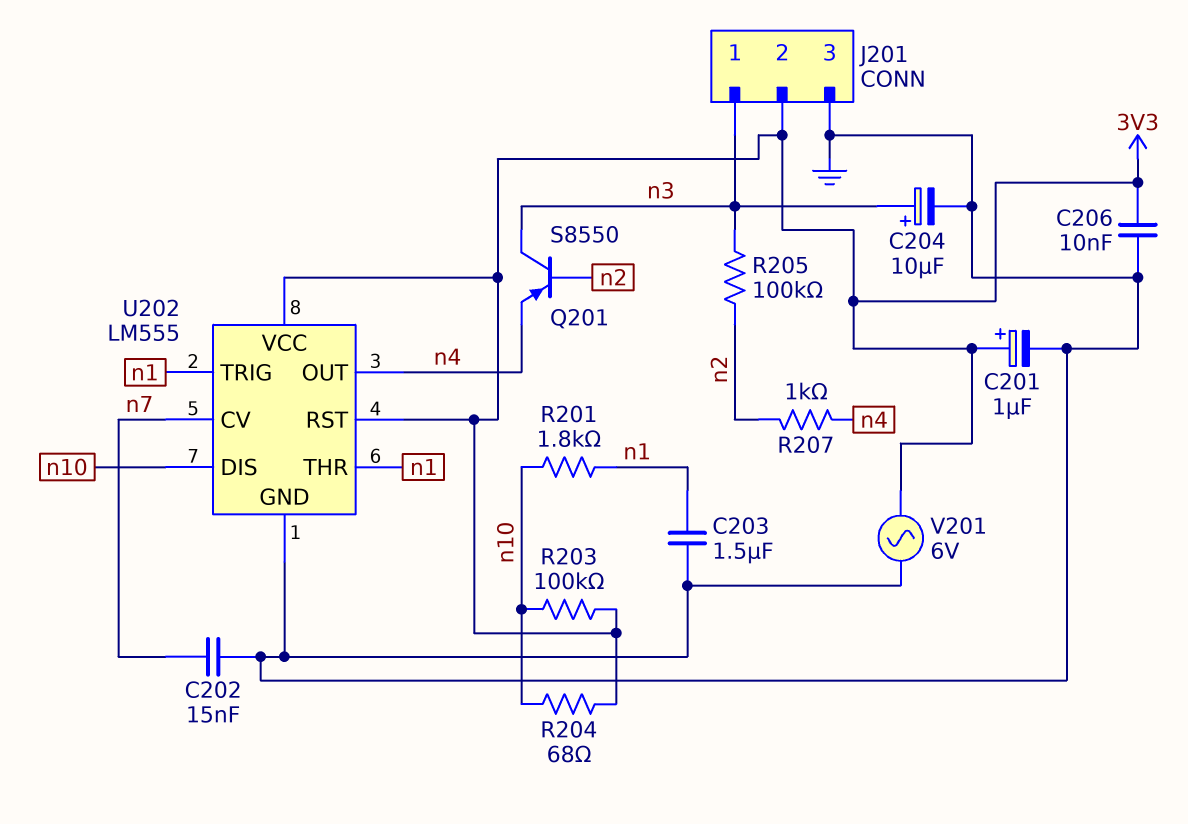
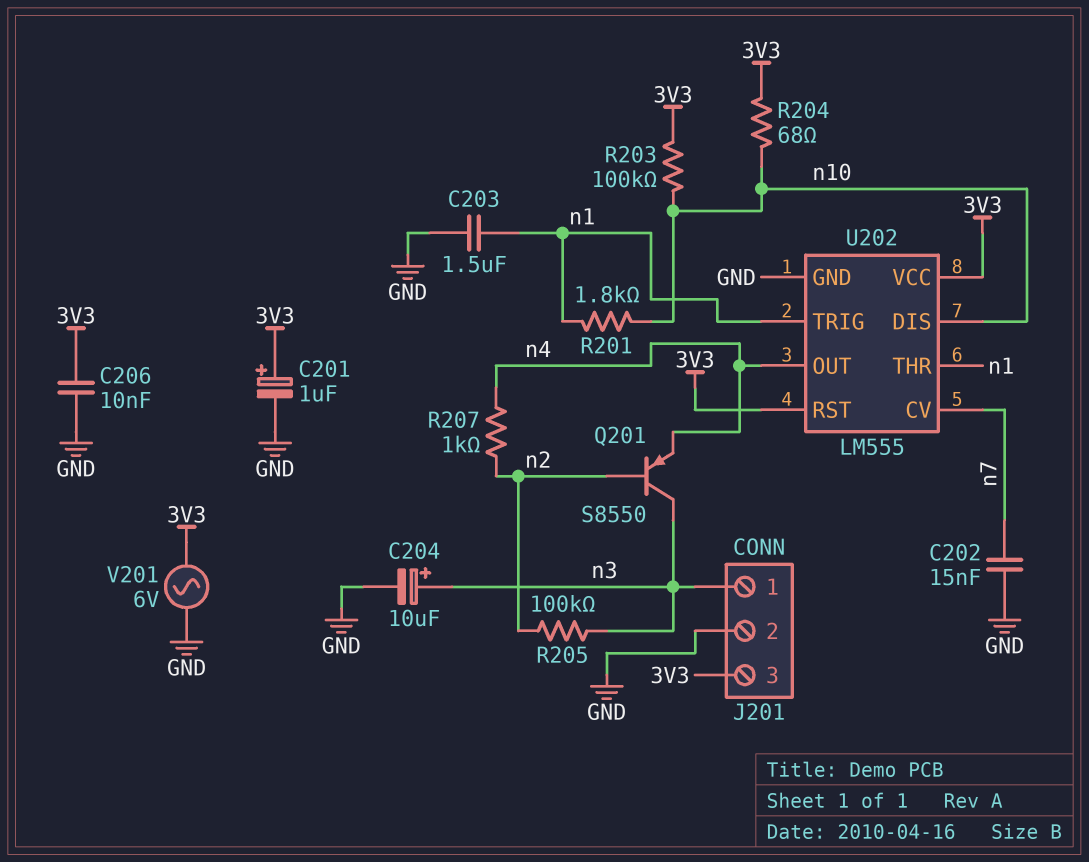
J201 pin 2: 3V3 -> GND
J201 pin 3: GND -> 3V3

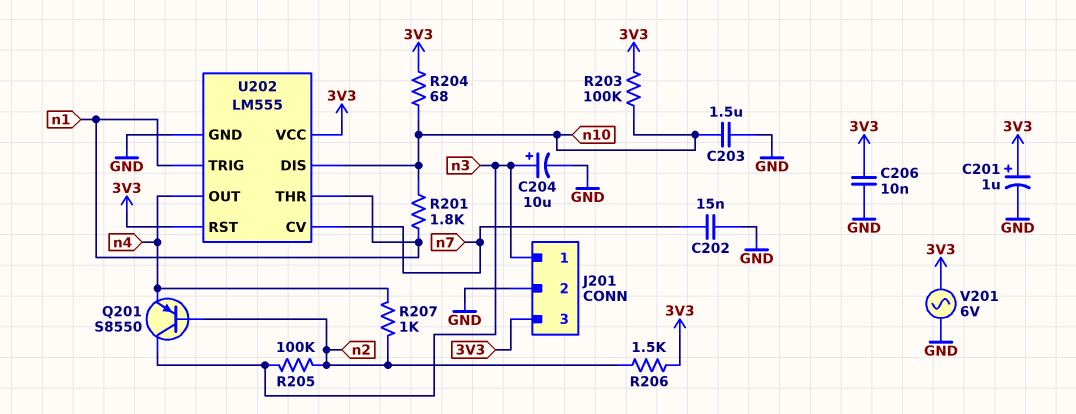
C203: 1.5uF (GND, n1) -> 1.5uF (GND, n10)
R206: none -> 1.5k (3V3, n2)

